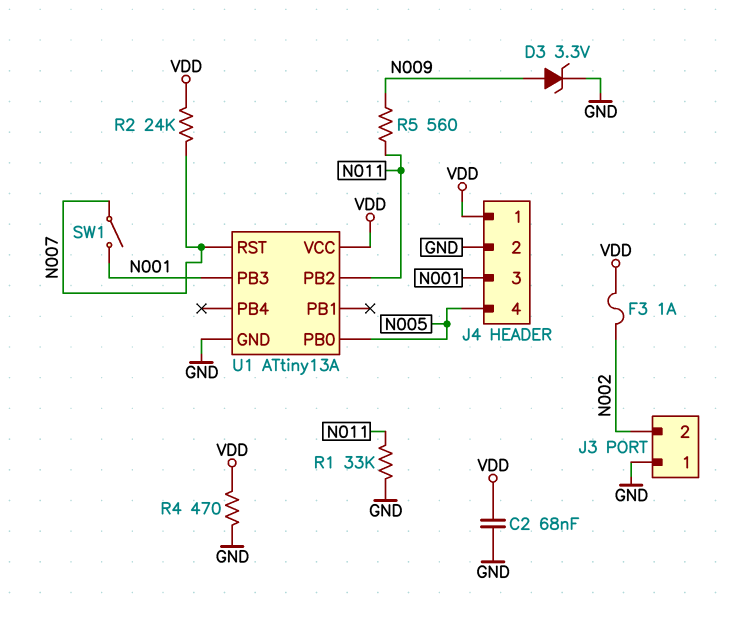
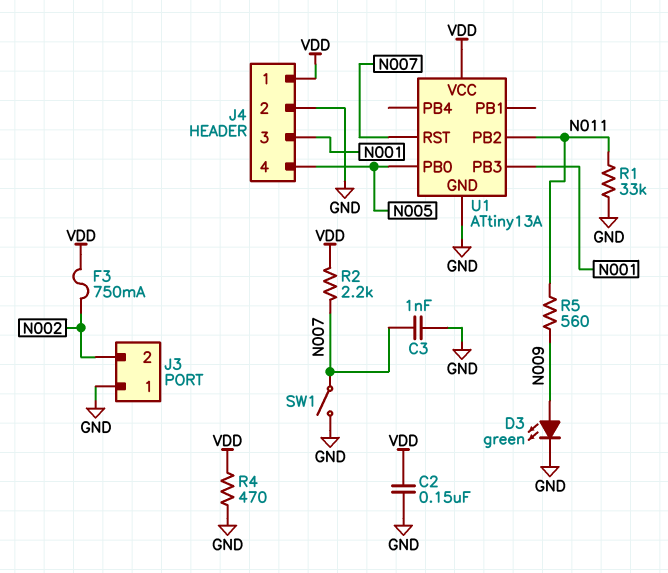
C2: 68nF (GND, VDD) -> 150nF (GND, VDD)
C3: none -> 1nF (GND, N007)
D3: zener 3.3V (A N009, K GND) -> LED green (A N009, K GND)
F3: 1A (N002, VDD) -> 750mA (N002, VDD)
R2: 24k (N007, VDD) -> 2.2k (N007, VDD)
SW1: switch (N001, N007) -> switch (GND, N007)

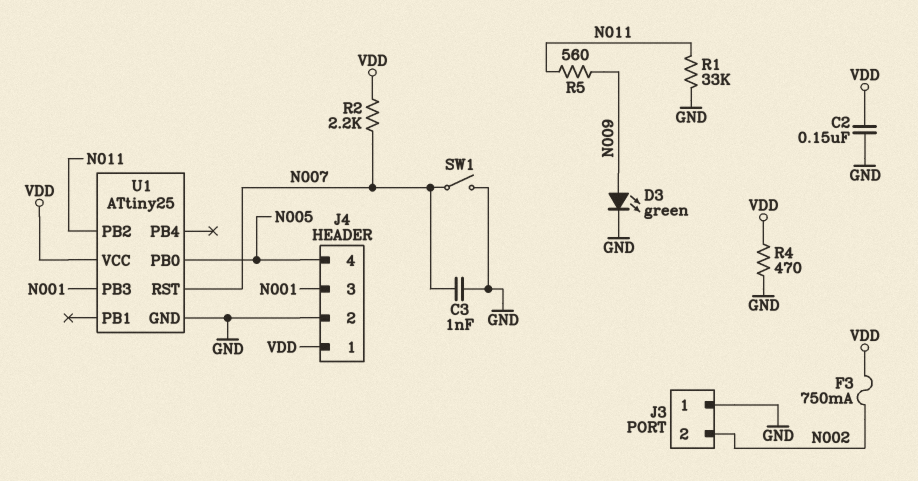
U1: ATtiny13A -> ATtiny25

